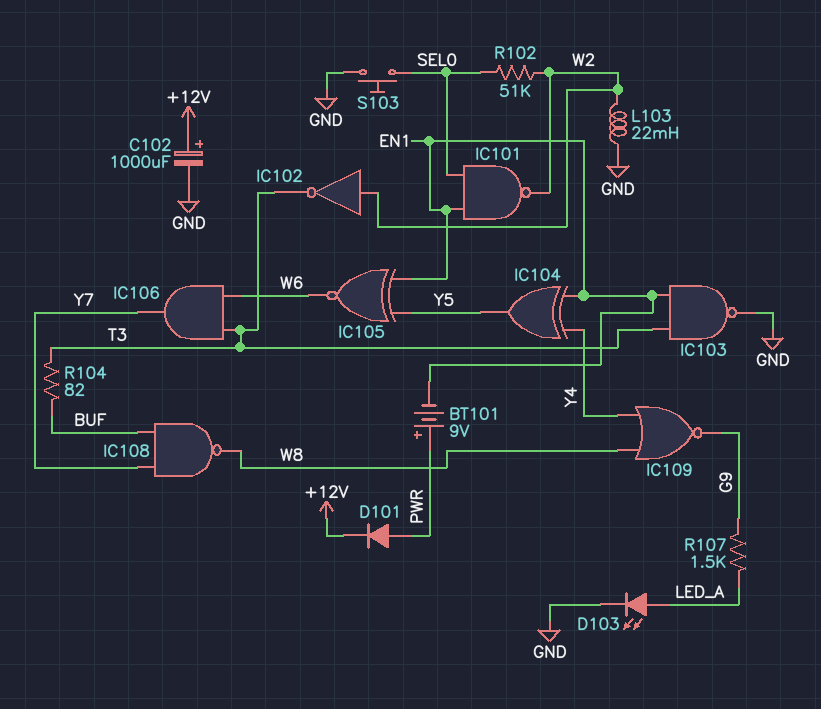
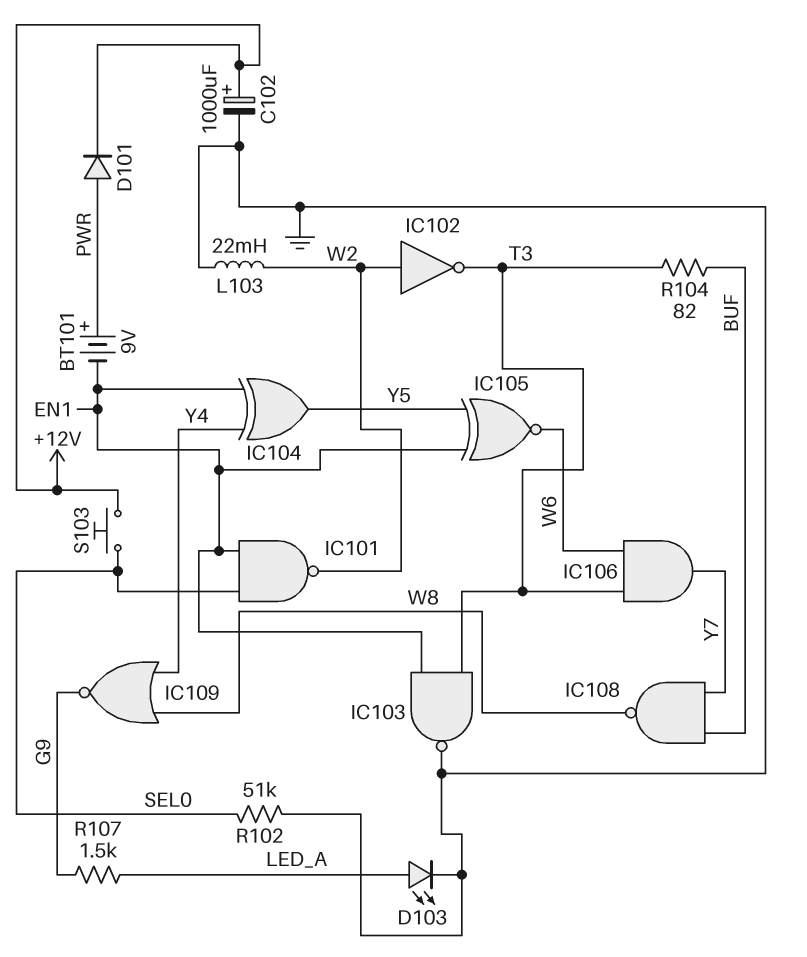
R102: 51k (SEL0, W2) -> 51k (GND, SEL0)
S103: button (GND, SEL0) -> button (+12V, SEL0)

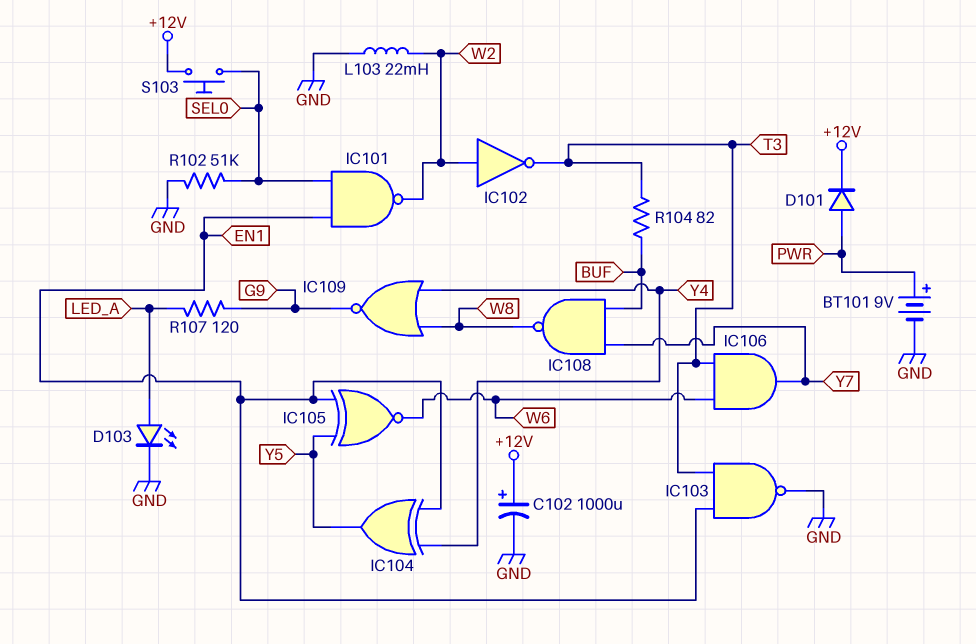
BT101: 9V (plus PWR, minus EN1) -> 9V (plus PWR, minus GND)
R107: 1.5k (G9, LED_A) -> 120 (G9, LED_A)

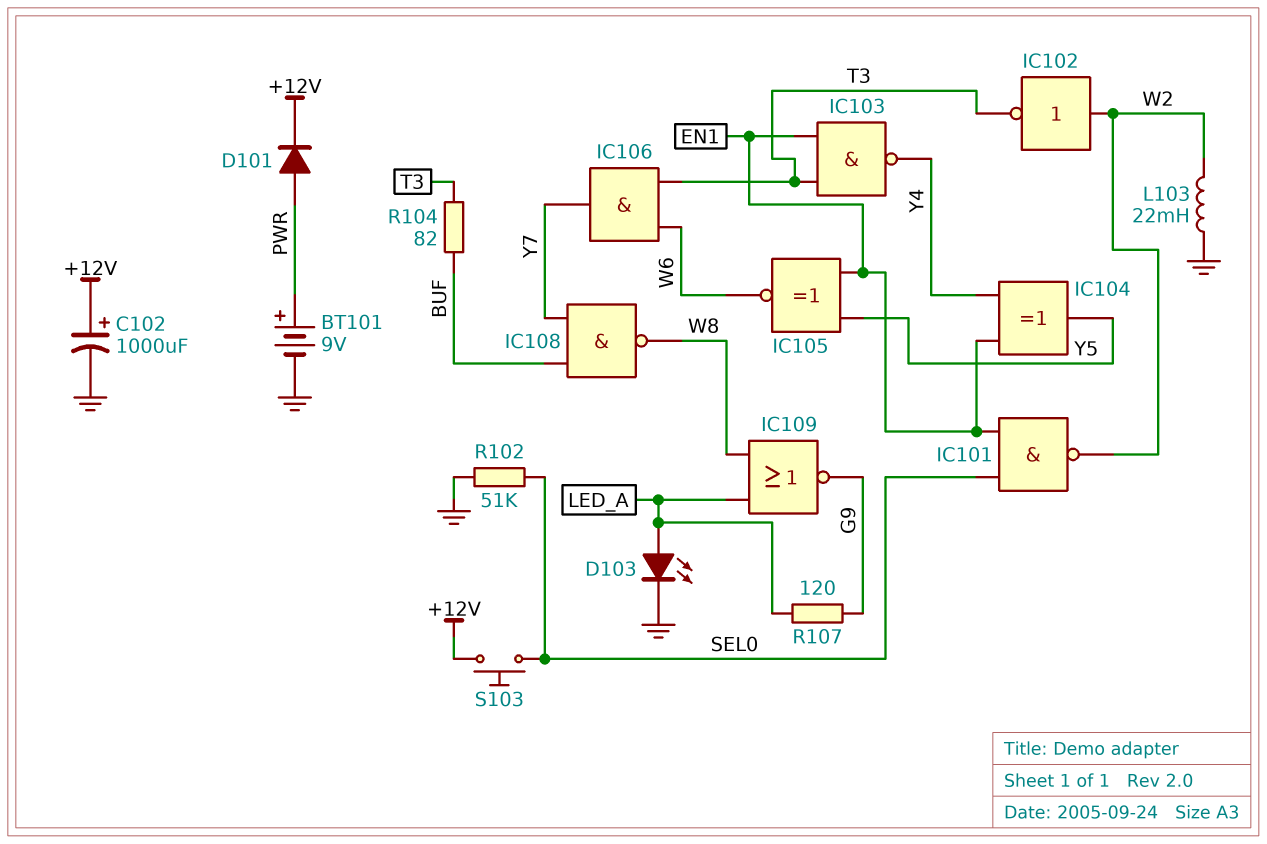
IC103: NAND (in EN1, in T3, out GND) -> NAND (in EN1, in T3, out Y4)
IC109: NOR (in W8, in Y4, out G9) -> NOR (in LED_A, in W8, out G9)

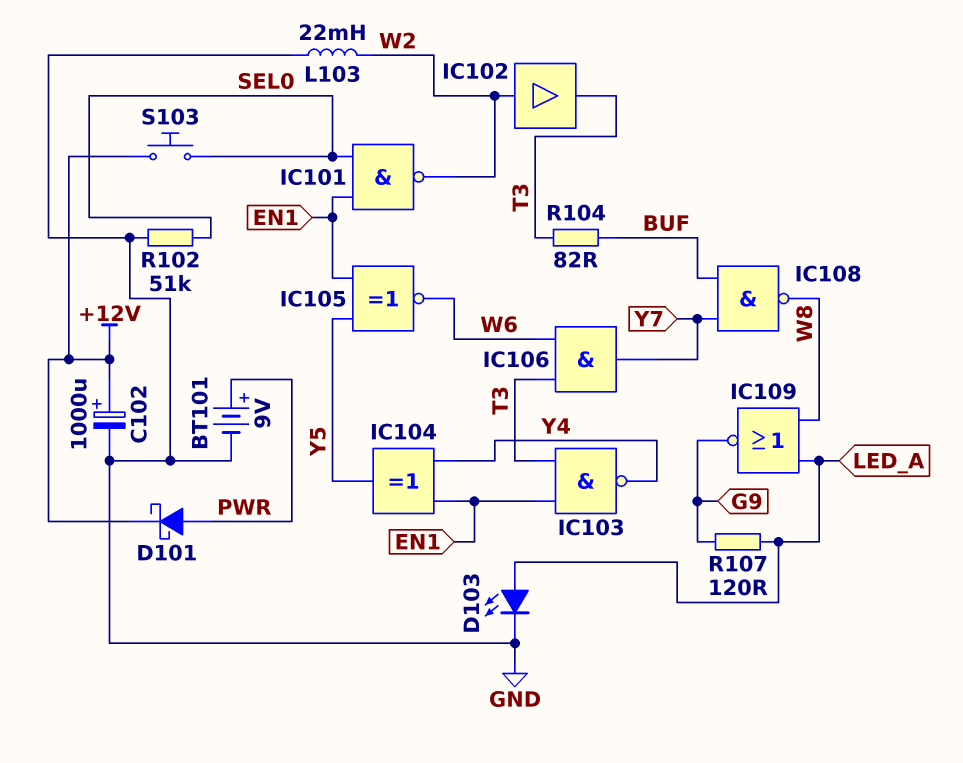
D101: diode (A PWR, K +12V) -> schottky (A PWR, K +12V)
IC102: NOT (in W2, out T3) -> buffer (in W2, out T3)

